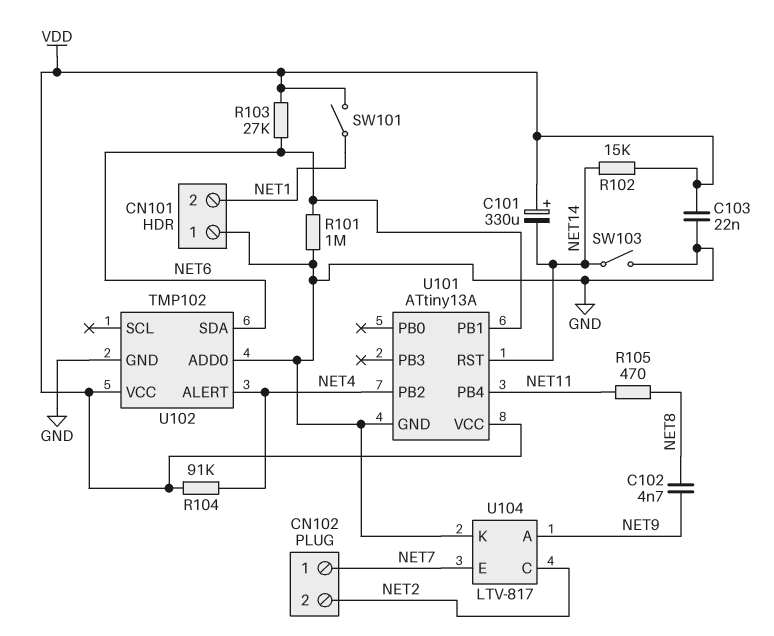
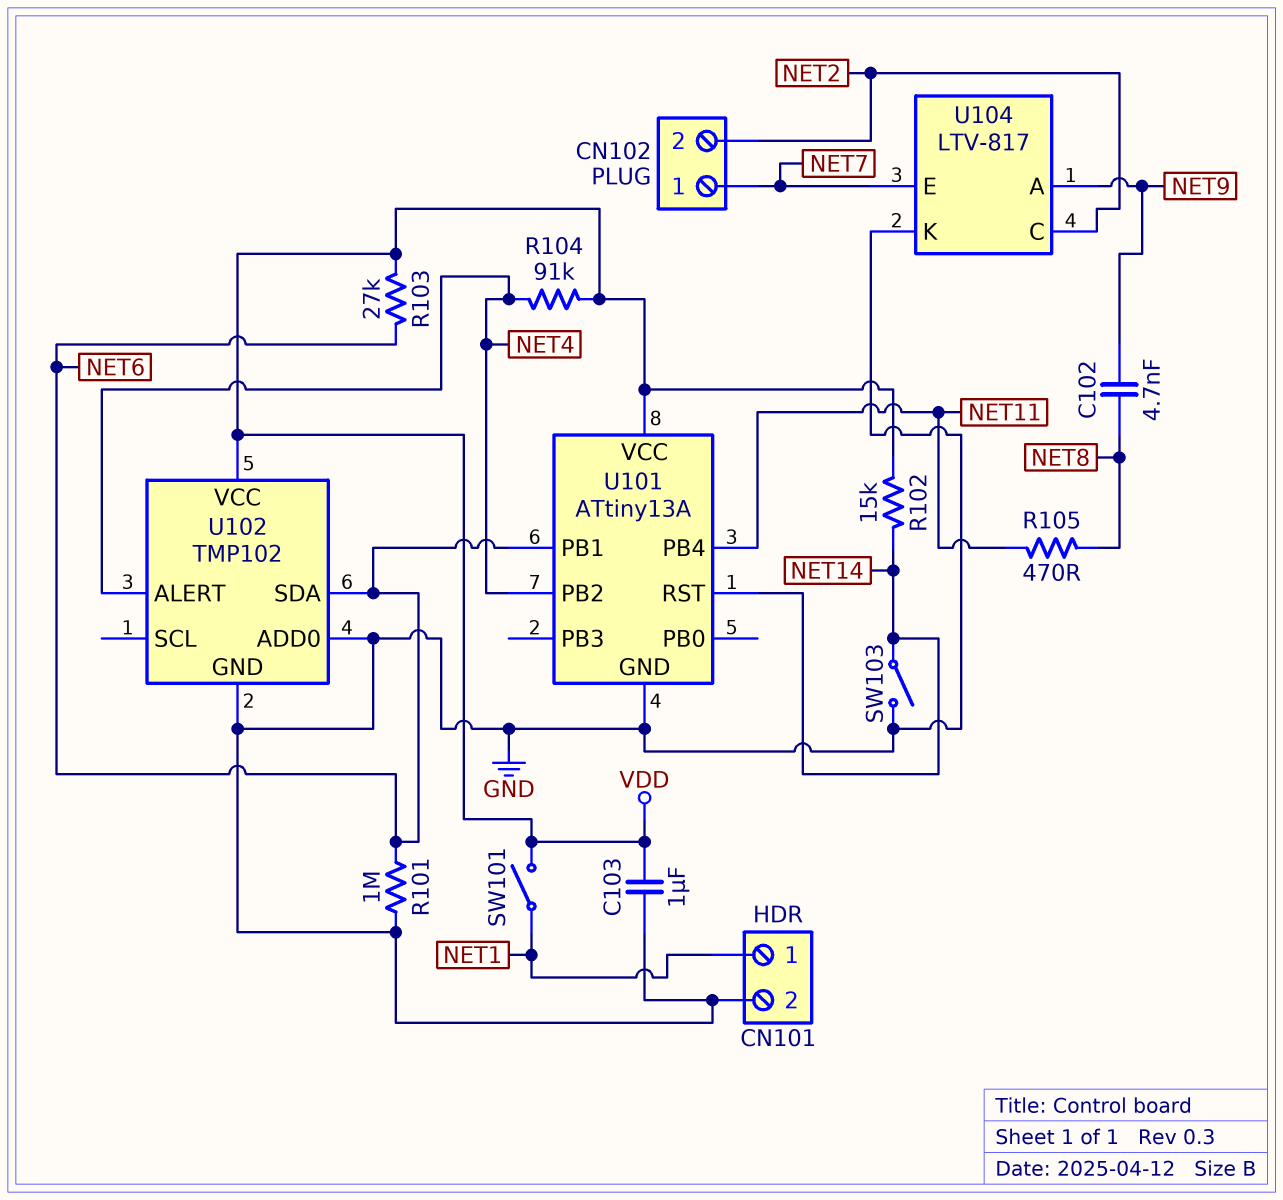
C101: 330uF (plus VDD, minus NET14) -> none
C103: 22nF (GND, VDD) -> 1uF (GND, VDD)
CN101 pin 1: GND -> NET1
CN101 pin 2: NET1 -> GND

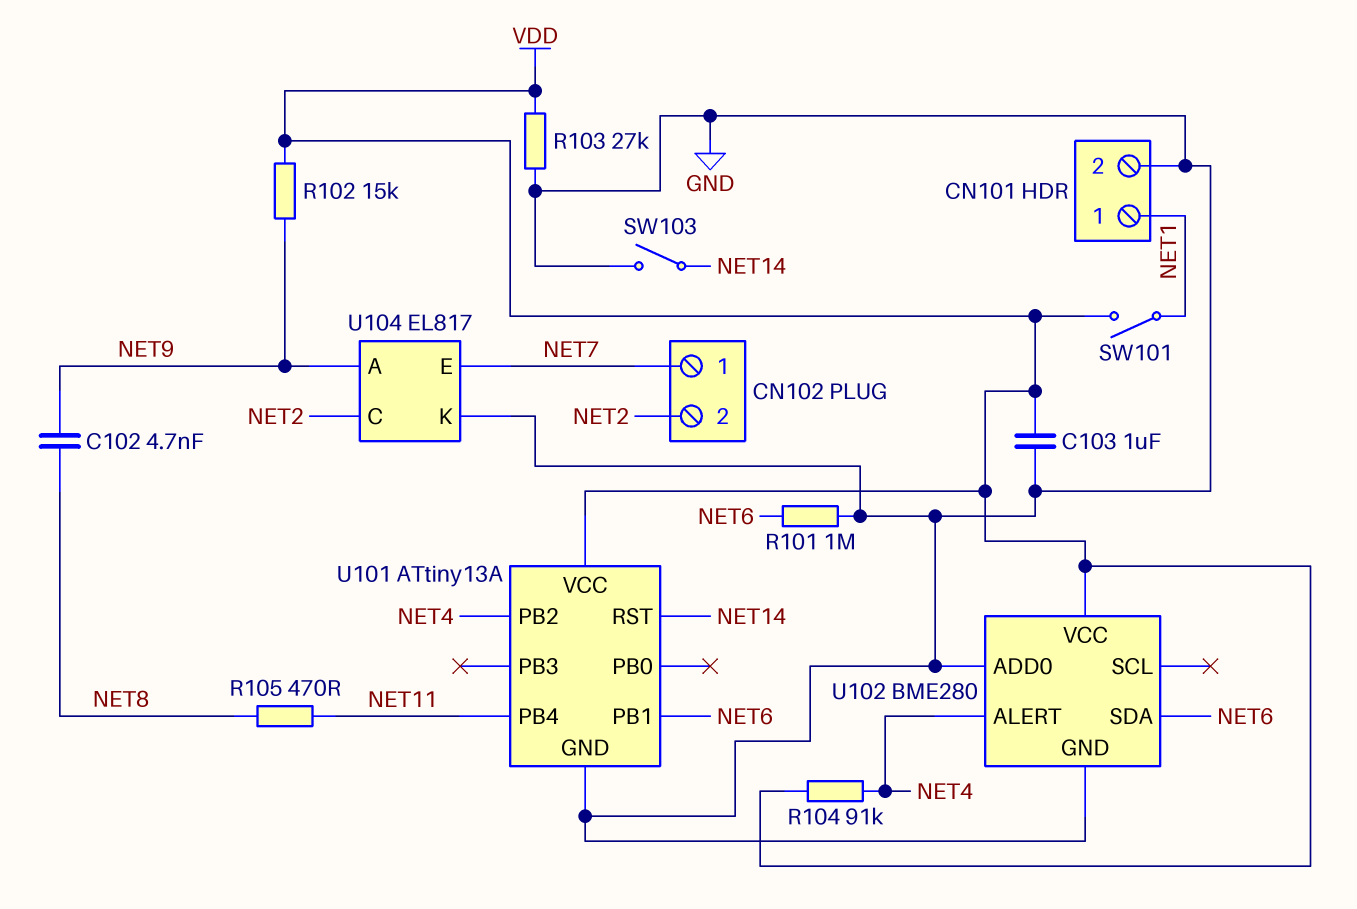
R102: 15k (NET14, VDD) -> 15k (NET9, VDD)
R103: 27k (NET6, VDD) -> 27k (GND, VDD)
U102: TMP102 -> BME280
U104: LTV-817 -> EL817

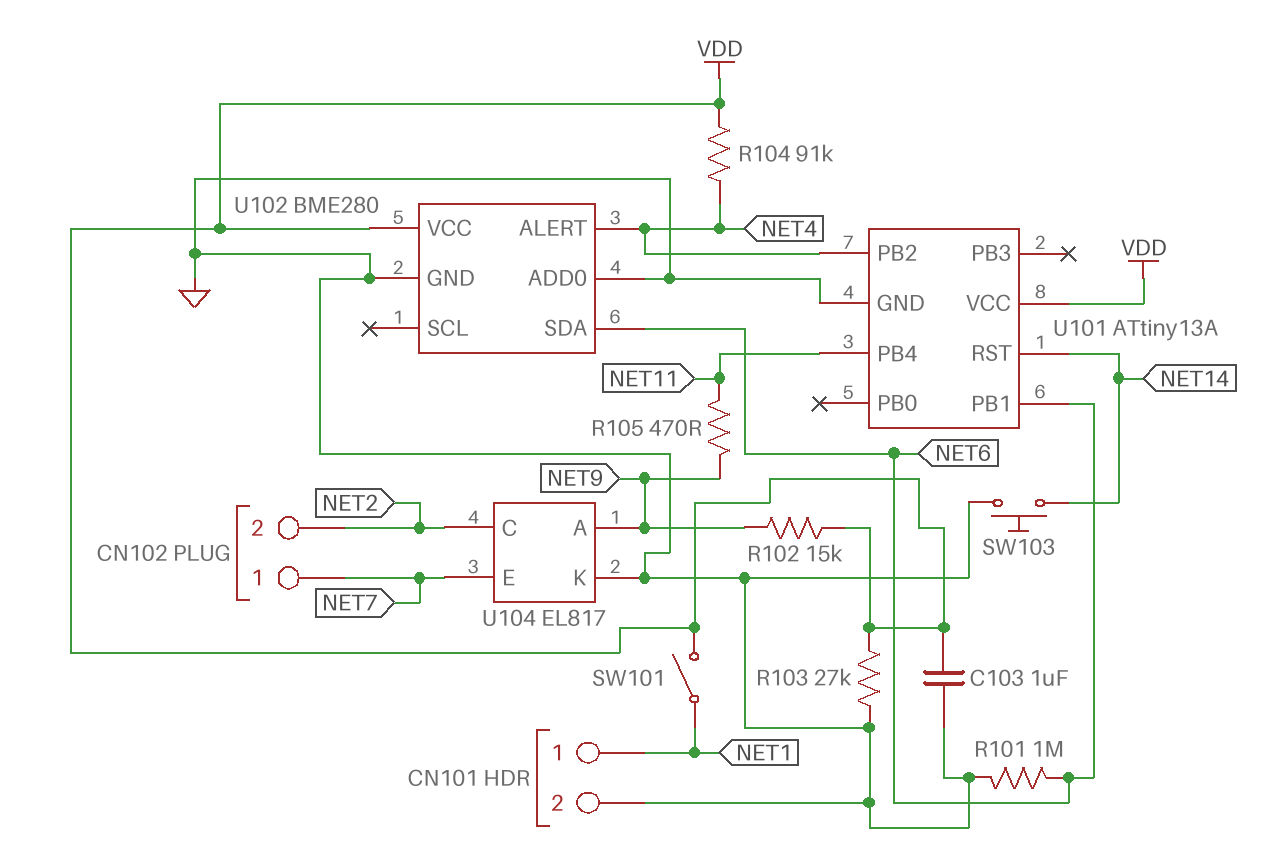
C102: 4.7nF (NET8, NET9) -> none
R105: 470 (NET8, NET11) -> 470 (NET9, NET11)
SW103: switch (GND, NET14) -> button (GND, NET14)

